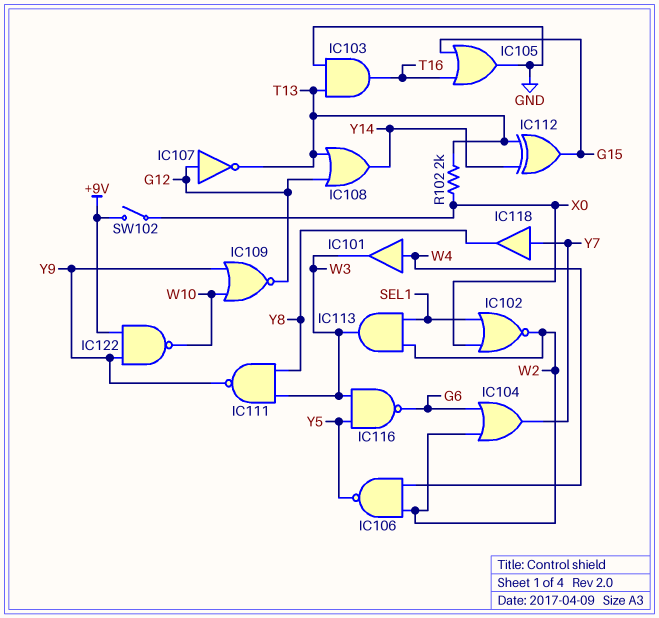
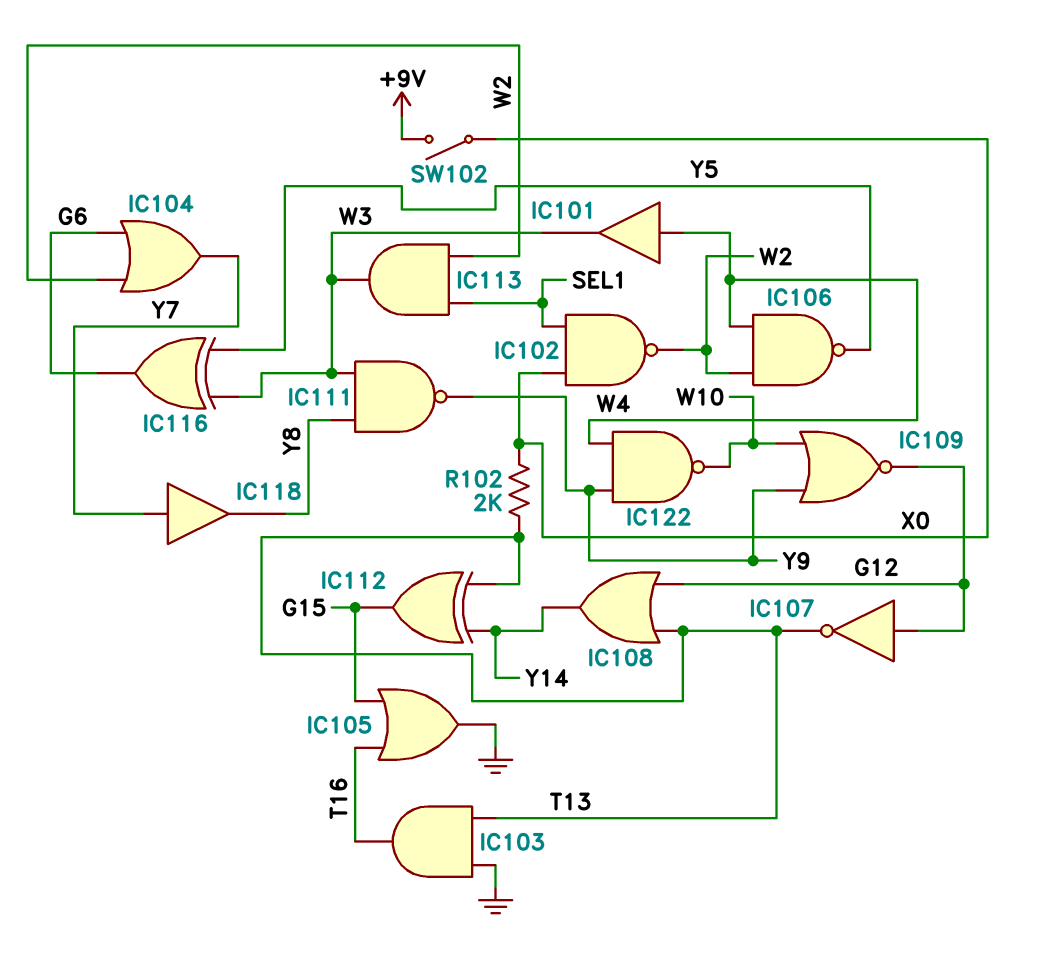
IC102: NOR (in SEL1, in X0, out W2) -> NAND (in SEL1, in X0, out W2)
IC116: NAND (in W3, in Y5, out G6) -> XOR (in W3, in Y5, out G6)
IC122: NAND (in +9V, in Y9, out W10) -> NAND (in W4, in Y9, out W10)

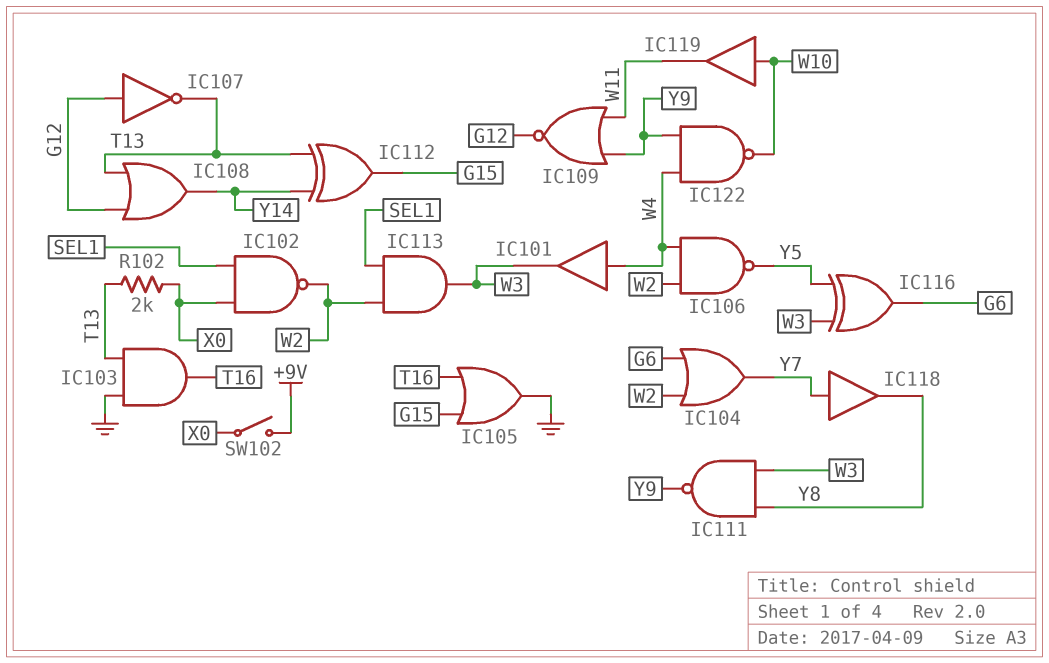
IC109: NOR (in W10, in Y9, out G12) -> NOR (in W11, in Y9, out G12)
IC119: none -> buffer (in W10, out W11)

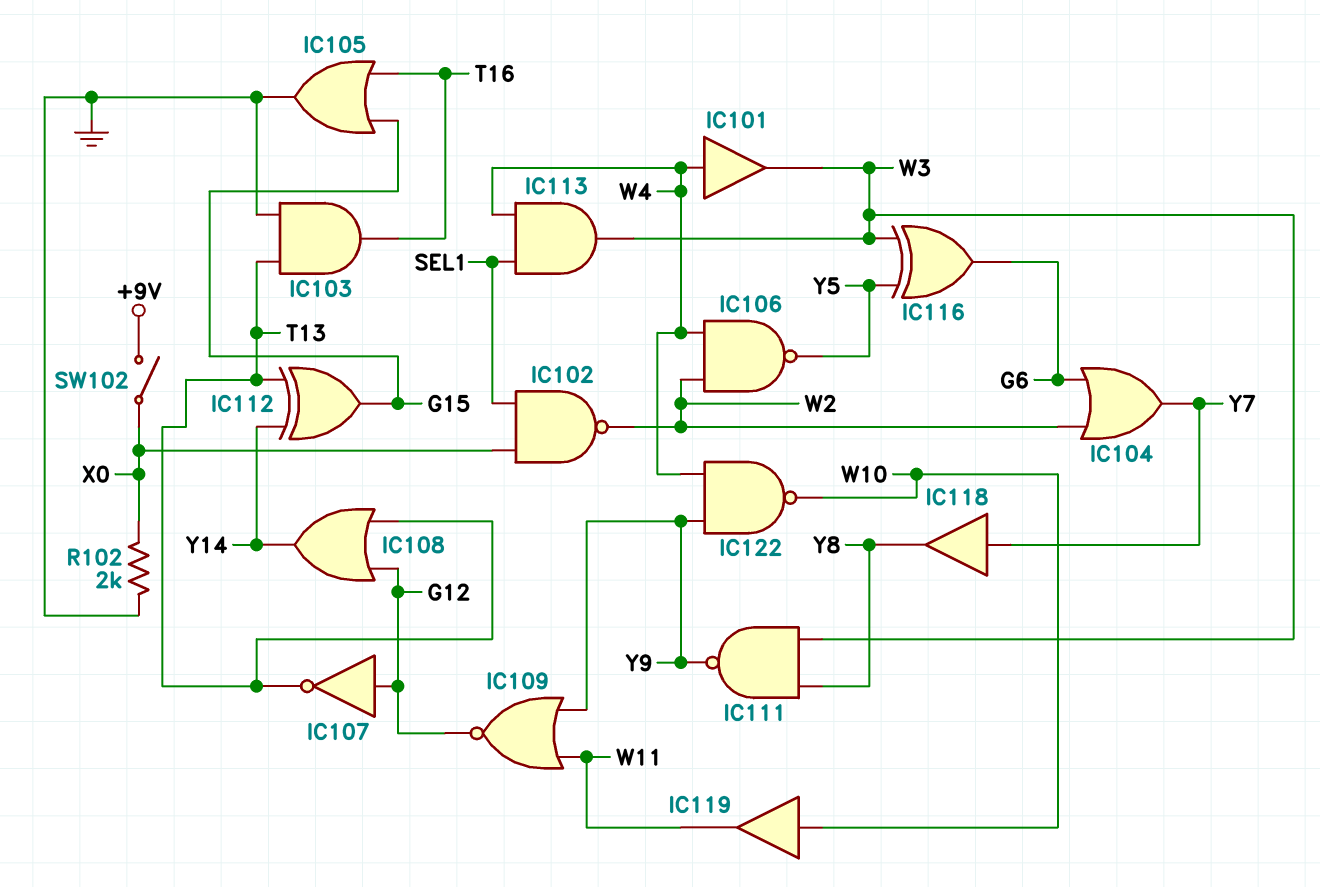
IC113: AND (in SEL1, in W2, out W3) -> AND (in SEL1, in W4, out W3)
R102: 2k (T13, X0) -> 2k (GND, X0)

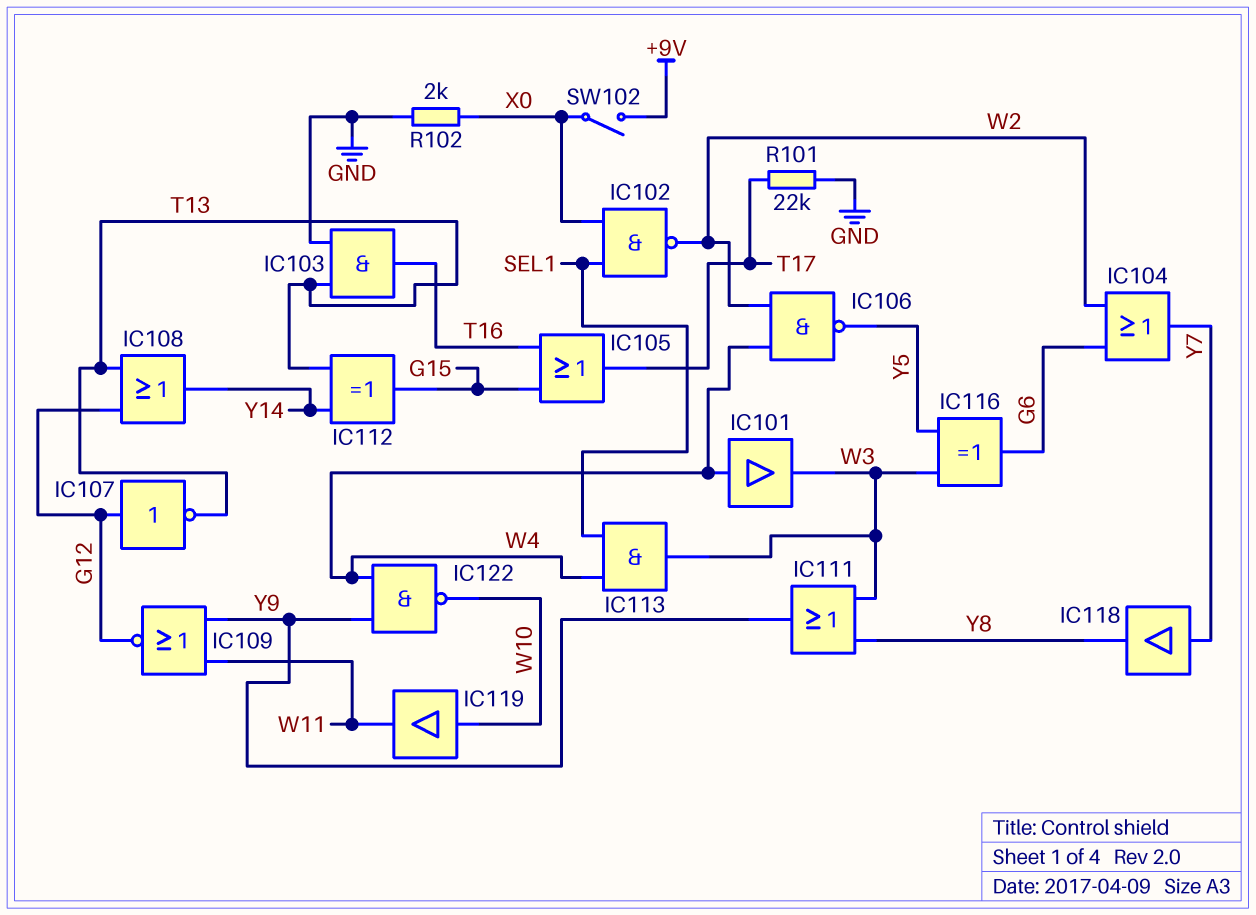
IC105: OR (in G15, in T16, out GND) -> OR (in G15, in T16, out T17)
IC111: NAND (in W3, in Y8, out Y9) -> OR (in W3, in Y8, out Y9)
R101: none -> 22k (GND, T17)

